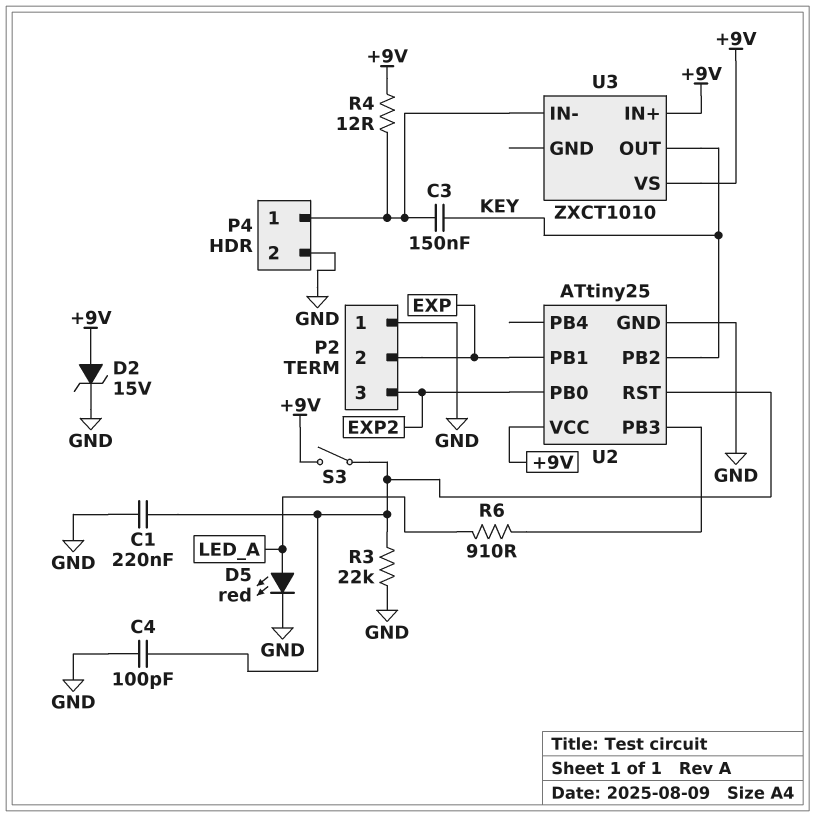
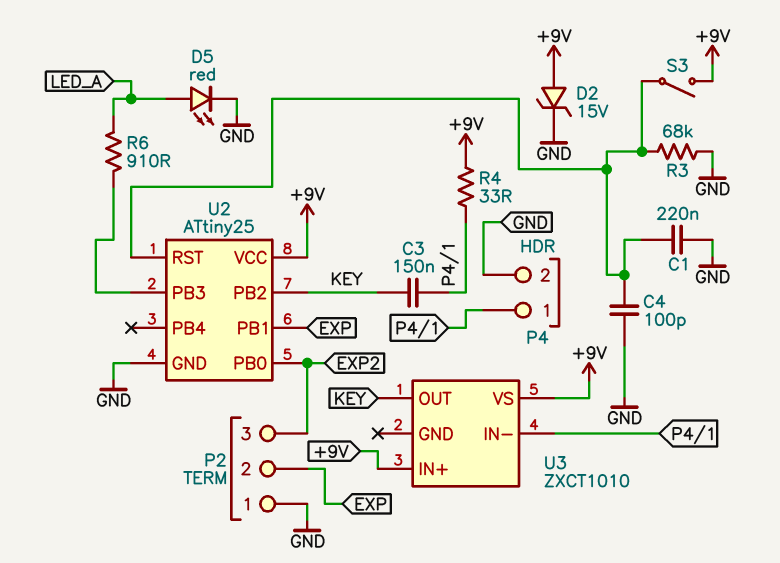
R3: 22k (GND, U2/RST) -> 68k (GND, U2/RST)
R4: 12 (+9V, P4/1) -> 33 (+9V, P4/1)

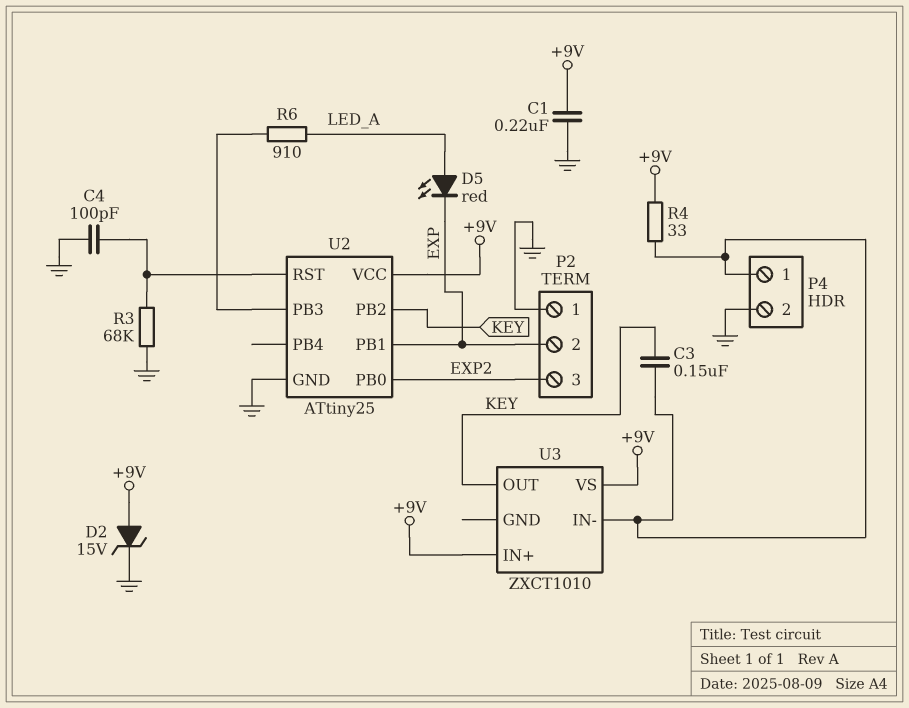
C1: 220nF (GND, U2/RST) -> 220nF (+9V, GND)
D5: LED red (A LED_A, K GND) -> LED red (A LED_A, K EXP)
S3: switch (+9V, U2/RST) -> none

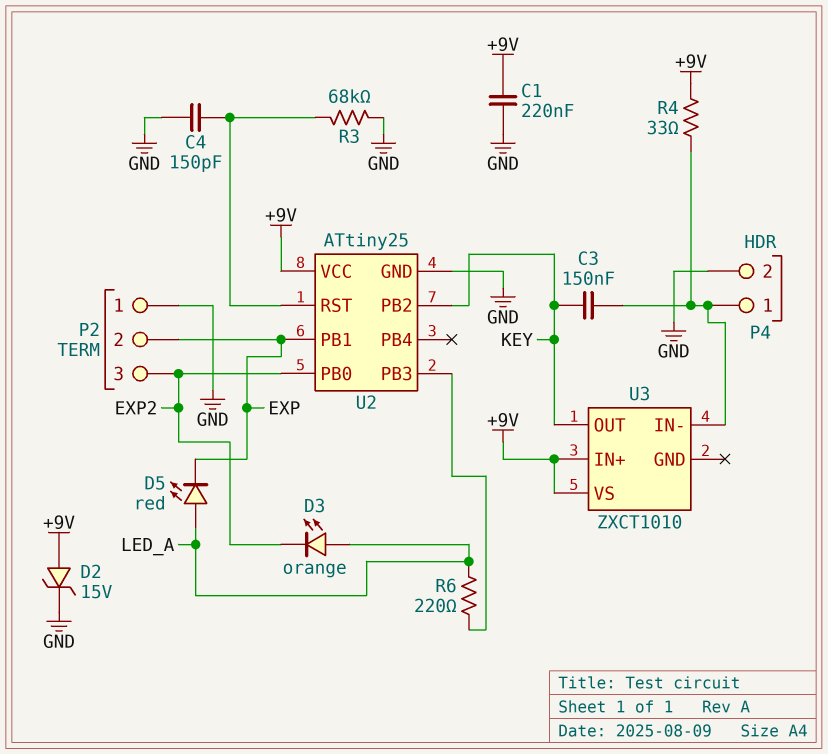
C4: 100pF (GND, U2/RST) -> 150pF (GND, U2/RST)
D3: none -> LED orange (A LED_A, K EXP2)
R6: 910 (LED_A, U2/PB3) -> 220 (LED_A, U2/PB3)

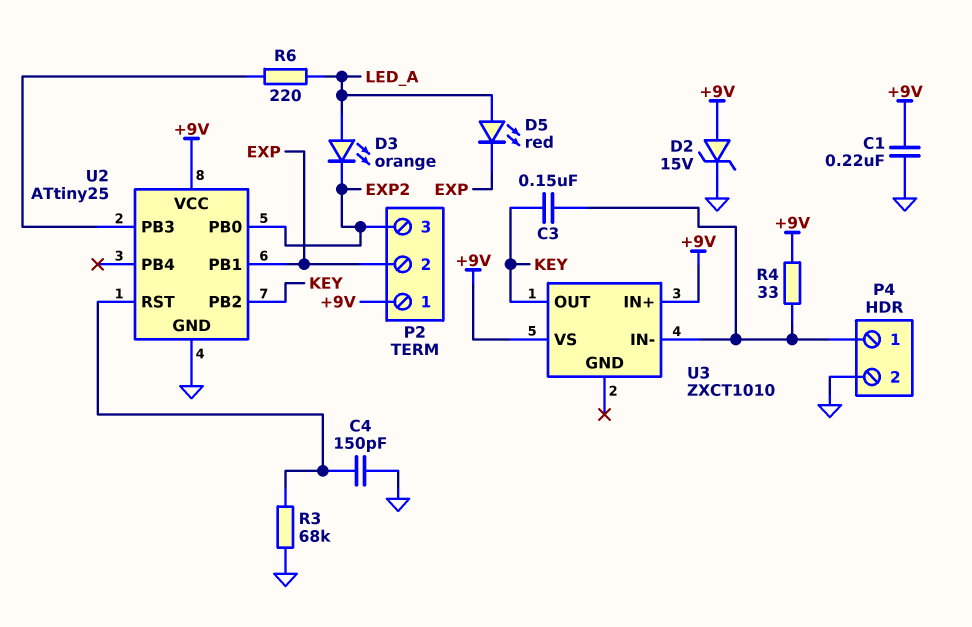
P2 pin 1: GND -> +9V

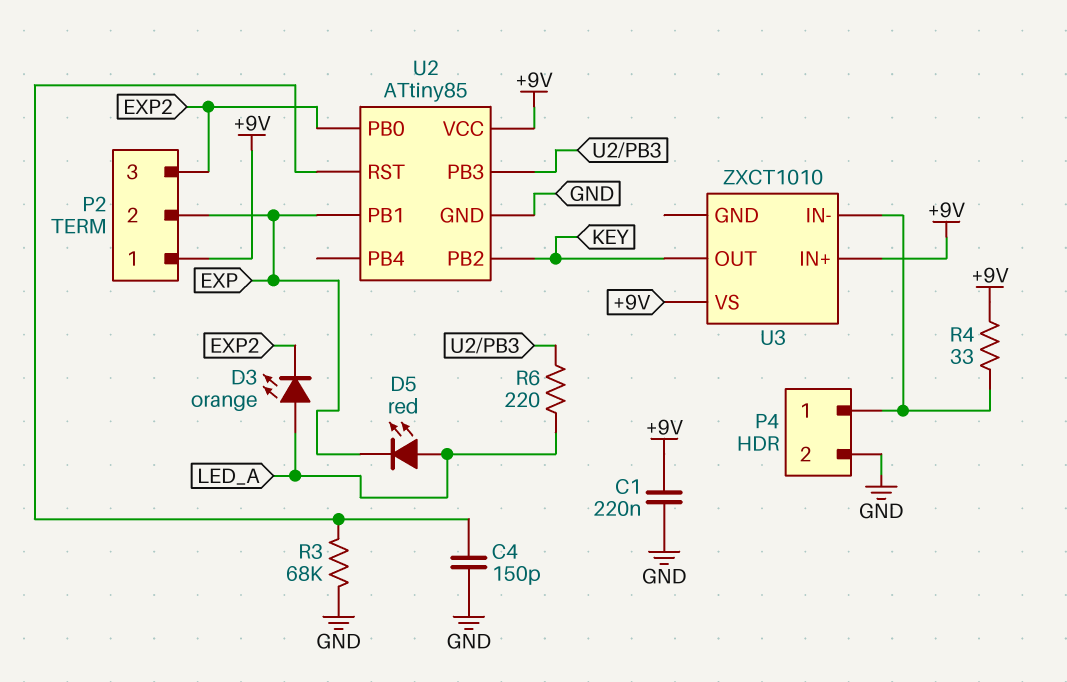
C3: 150nF (KEY, P4/1) -> none
D2: zener 15V (A +9V, K GND) -> none
U2: ATtiny25 -> ATtiny85

